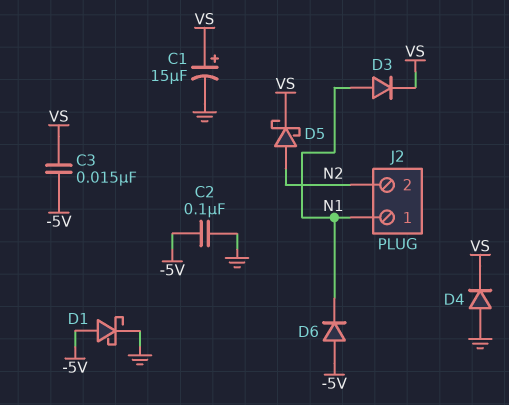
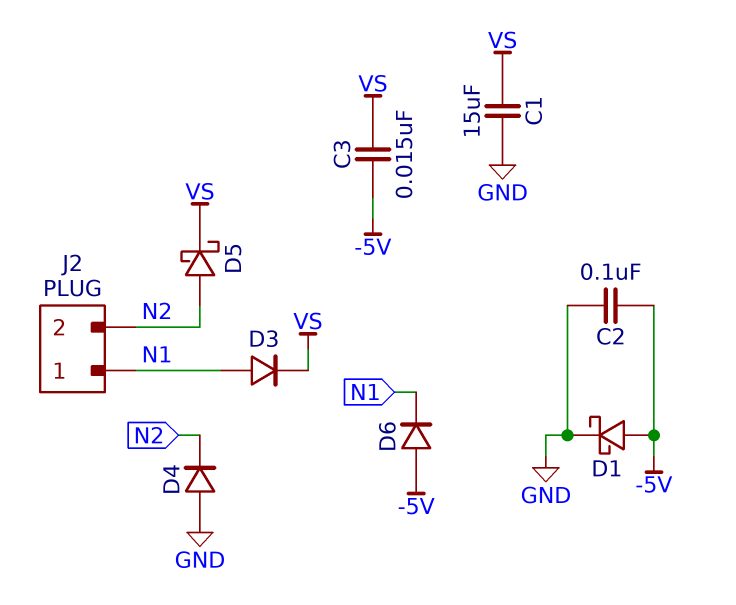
C1: 15uF (plus VS, minus GND) -> 15uF (GND, VS)
D4: diode (A GND, K VS) -> diode (A GND, K N2)

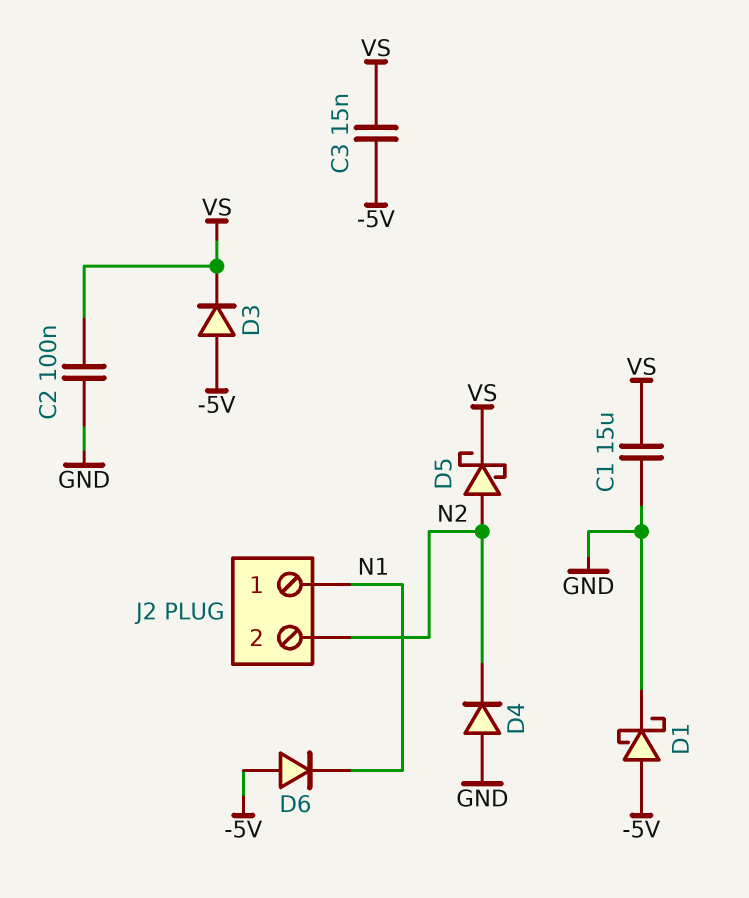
C2: 100nF (-5V, GND) -> 100nF (GND, VS)
D3: diode (A N1, K VS) -> diode (A -5V, K VS)

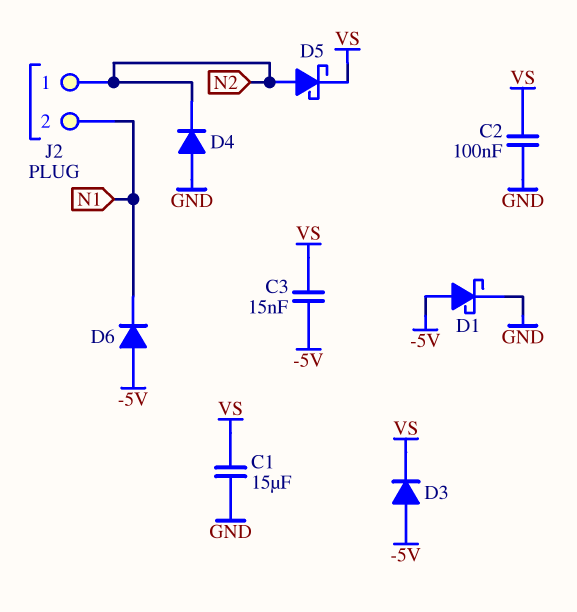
J2 pin 1: N1 -> N2
J2 pin 2: N2 -> N1

